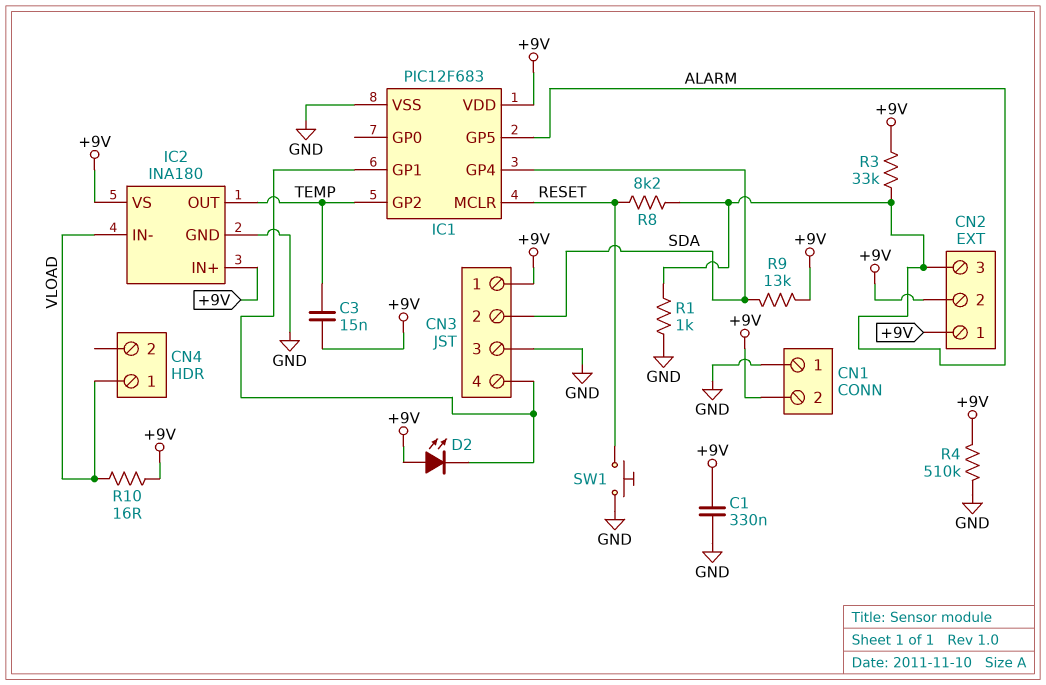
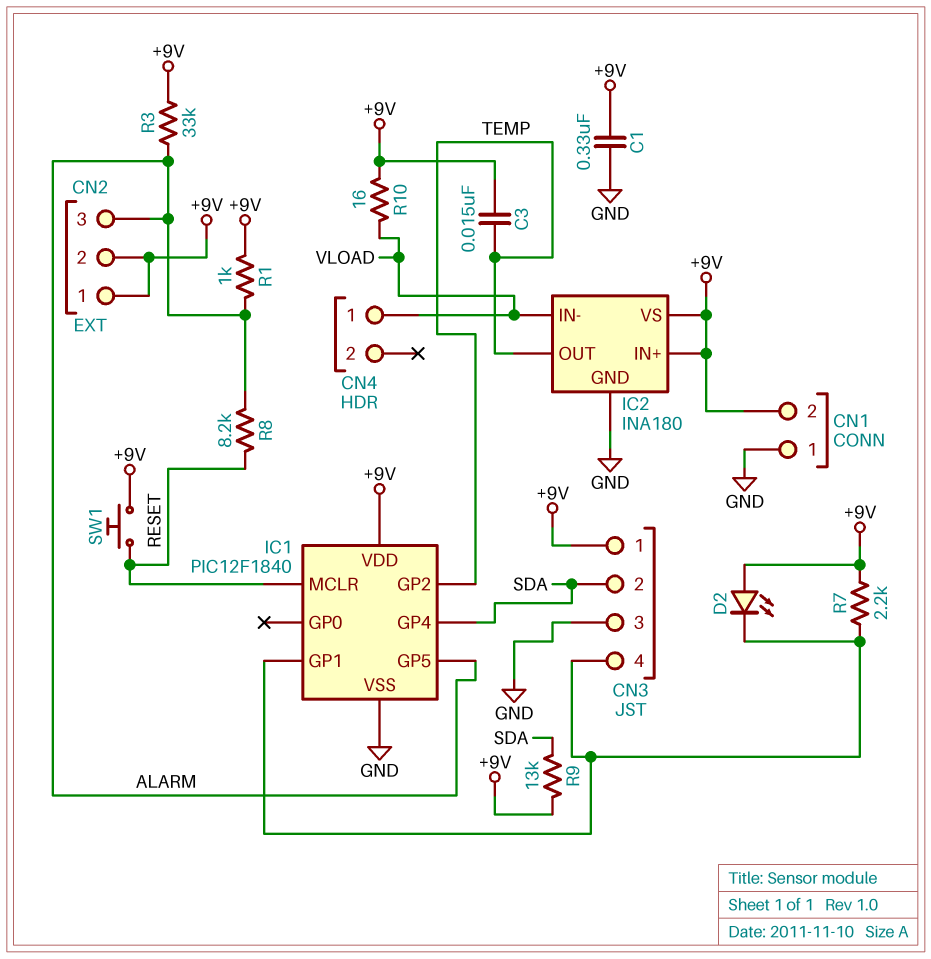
IC1: PIC12F683 -> PIC12F1840
R1: 1k (ALARM, GND) -> 1k (+9V, ALARM)
R4: 510k (+9V, GND) -> none
R7: none -> 2.2k (+9V, CN3/4)
SW1: button (GND, RESET) -> button (+9V, RESET)

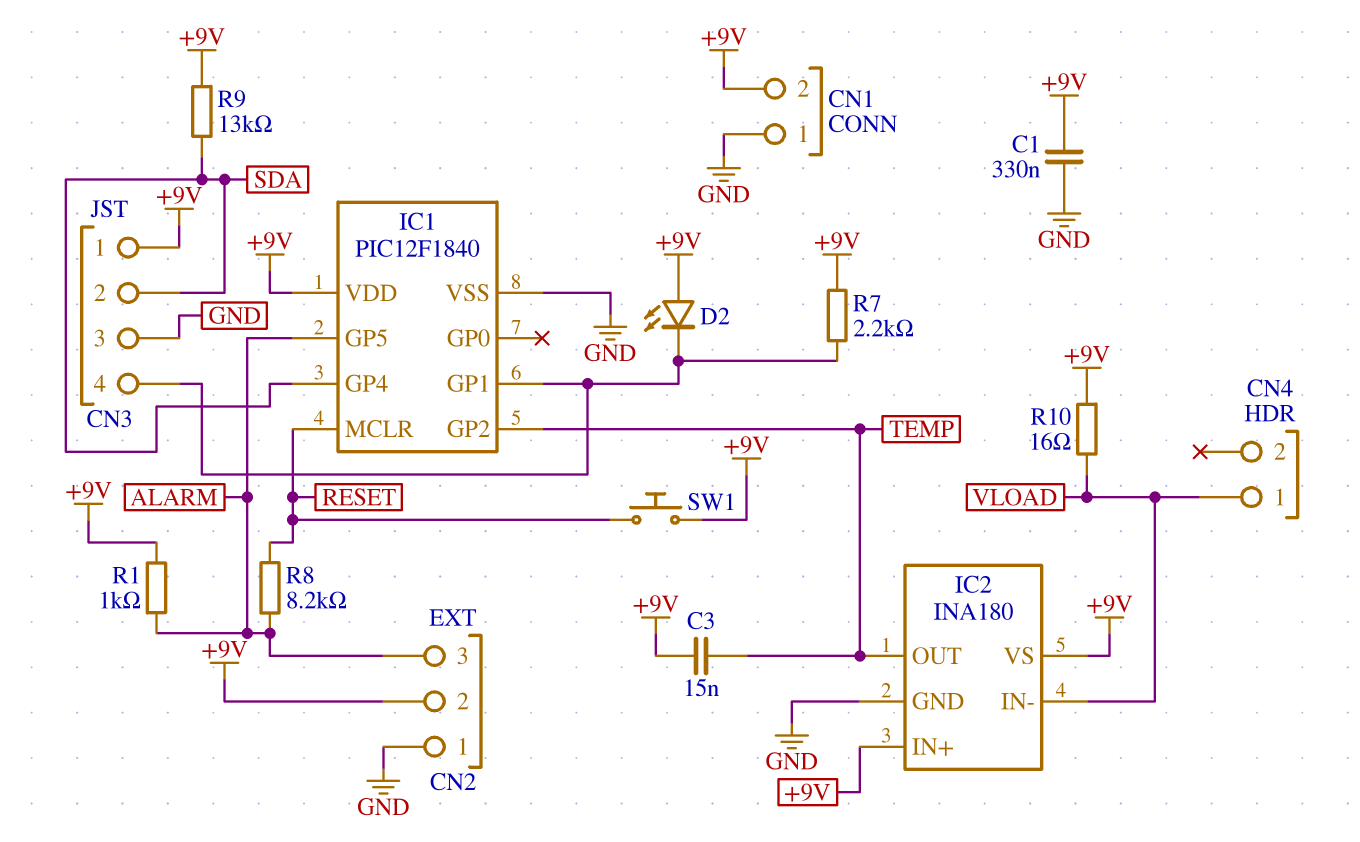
CN2 pin 1: +9V -> GND
R3: 33k (+9V, ALARM) -> none

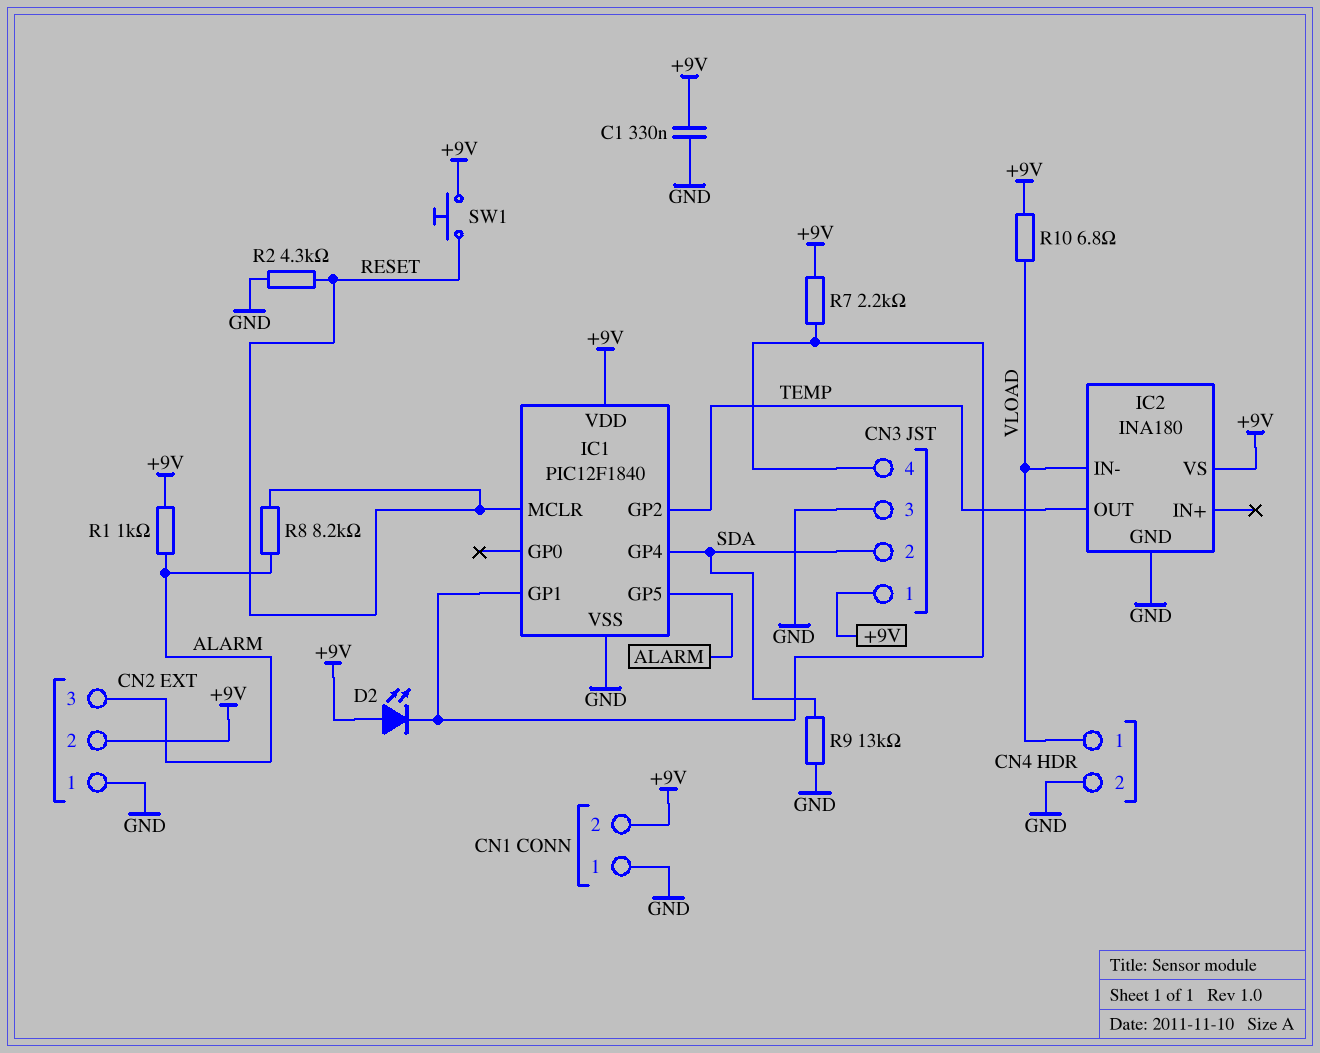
C3: 15nF (+9V, TEMP) -> none
CN4 pin 2: none -> GND
IC2 pin IN+: +9V -> none
R2: none -> 4.3k (GND, RESET)
R9: 13k (+9V, SDA) -> 13k (GND, SDA)
R10: 16 (+9V, VLOAD) -> 6.8 (+9V, VLOAD)

